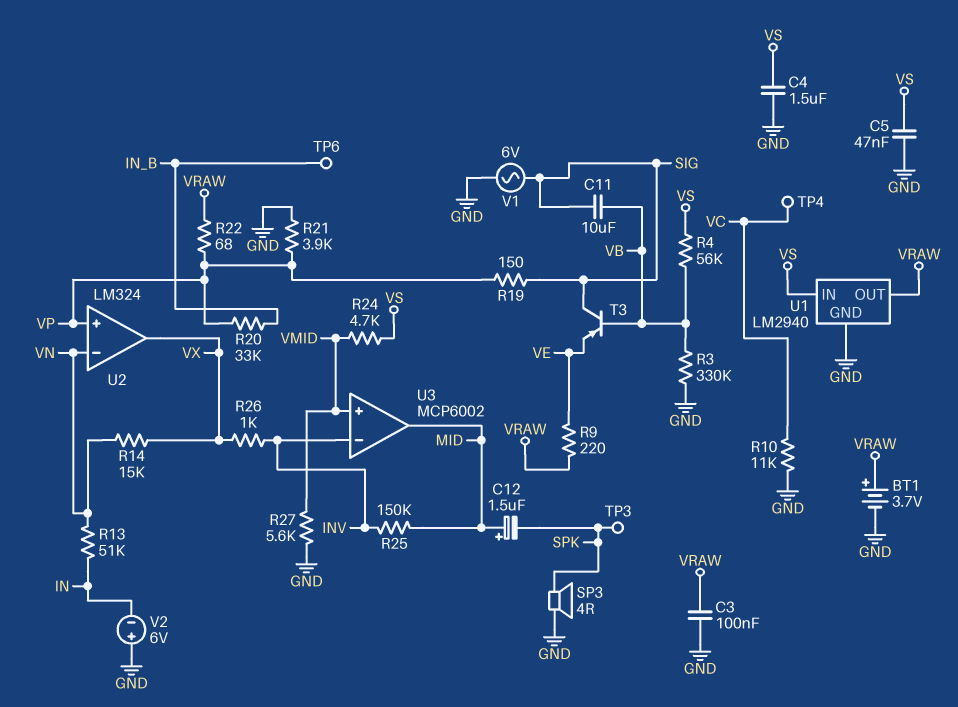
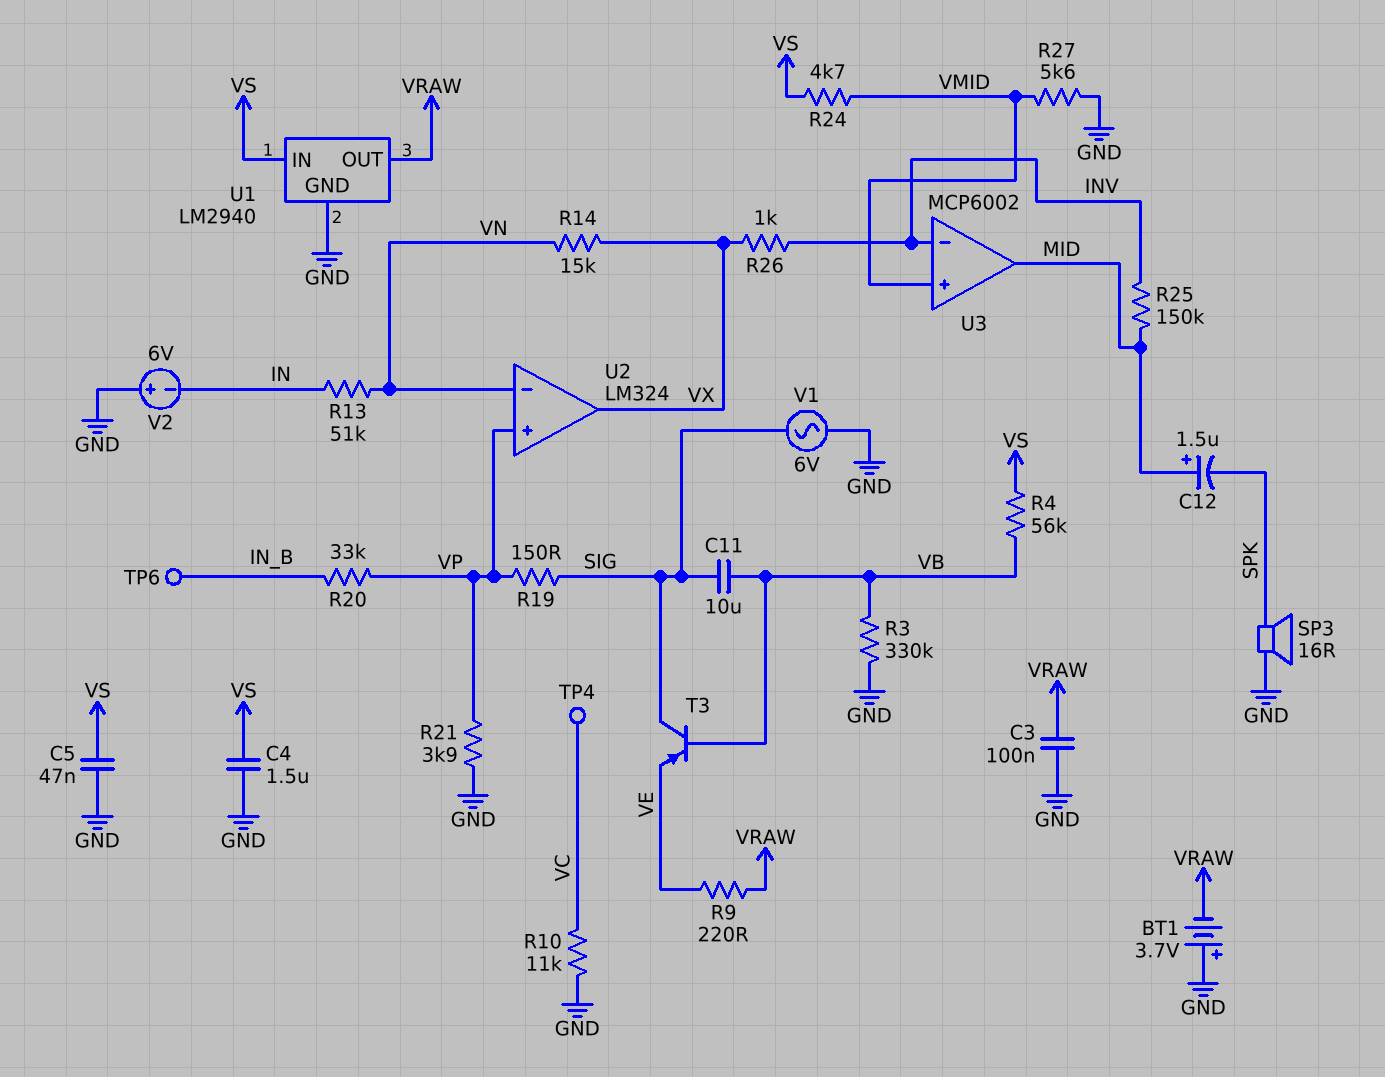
BT1: 3.7V (plus VRAW, minus GND) -> 3.7V (plus GND, minus VRAW)
R22: 68 (VP, VRAW) -> none
SP3: speaker 4R (GND, SPK) -> speaker 16R (GND, SPK)
TP3: test point (SPK) -> none

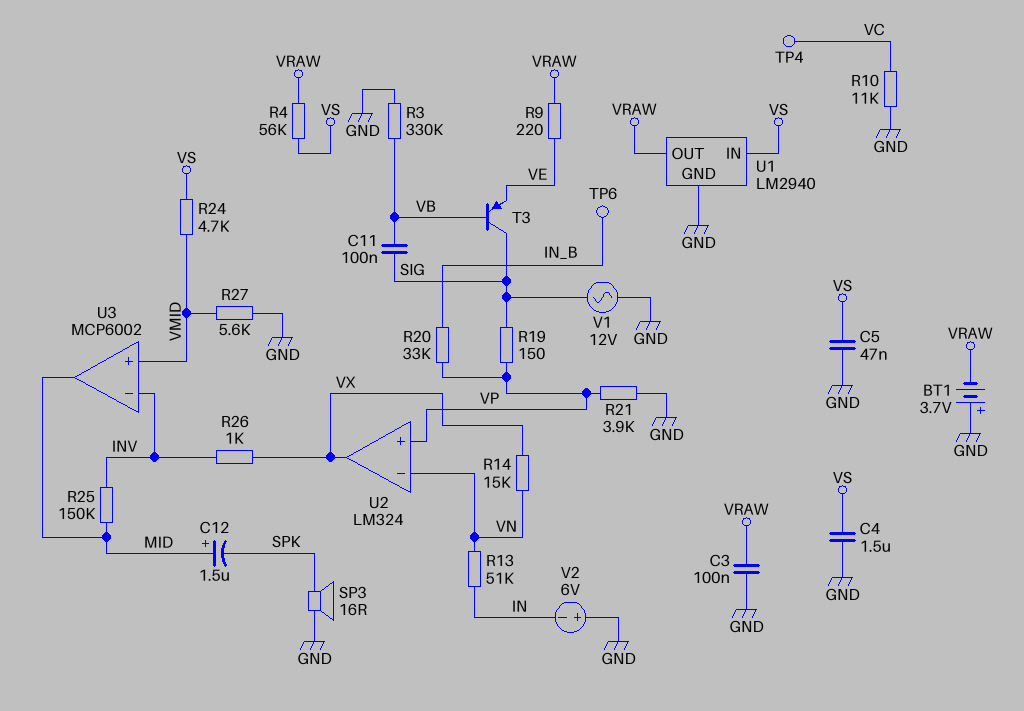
C11: 10uF (SIG, VB) -> 100nF (SIG, VB)
R4: 56k (VB, VS) -> 56k (VRAW, VS)
V1: AC 6V (GND, SIG) -> AC 12V (GND, SIG)

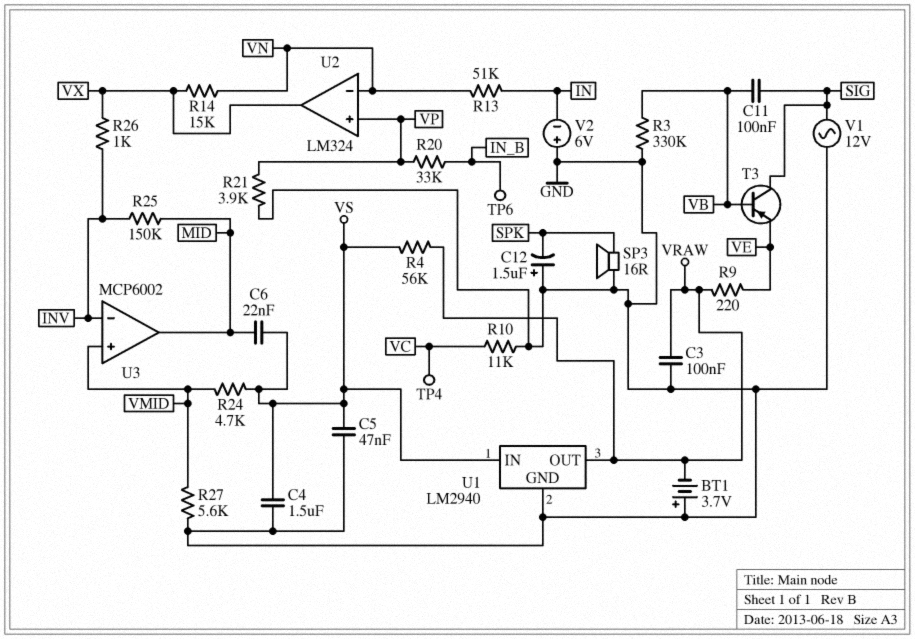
C6: none -> 22nF (MID, VS)
C12: 1.5uF (plus MID, minus SPK) -> 1.5uF (plus GND, minus SPK)
R19: 150 (SIG, VP) -> none

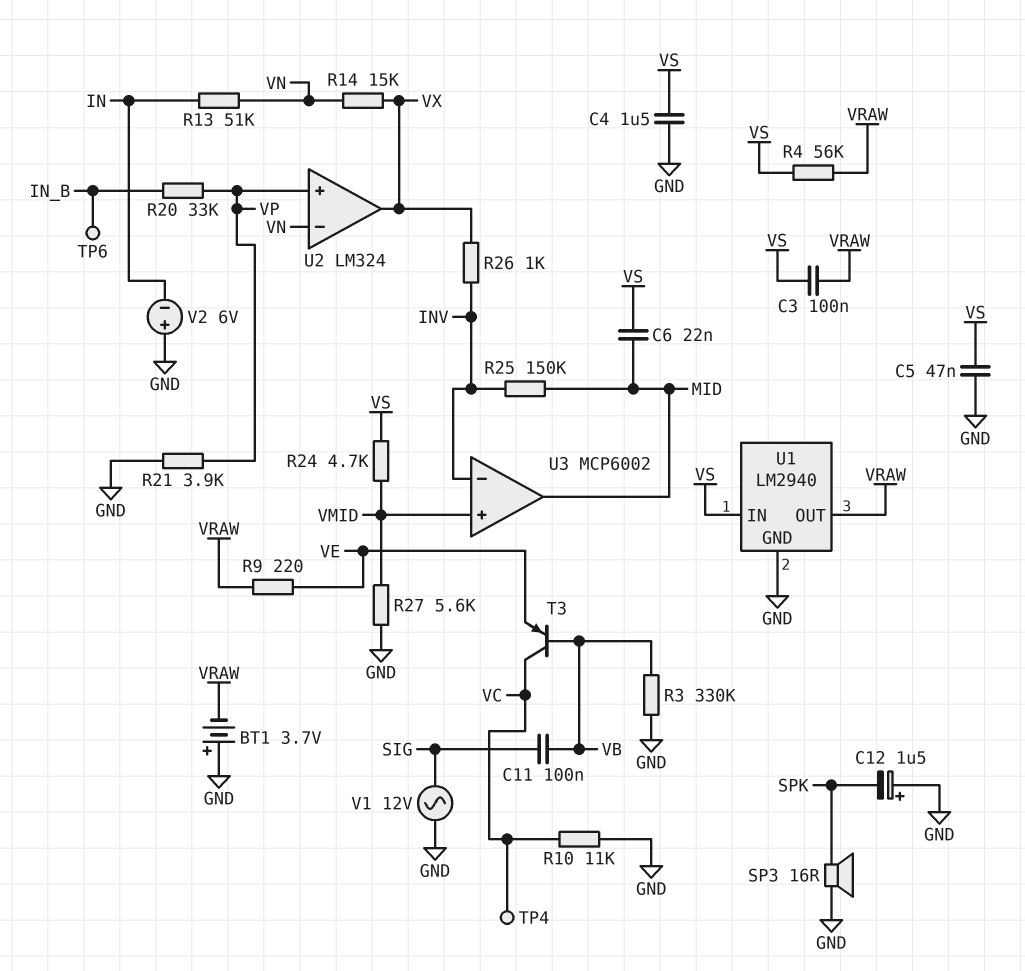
C3: 100nF (GND, VRAW) -> 100nF (VRAW, VS)
T3: PNP (B VB, C SIG, E VE) -> PNP (B VB, C VC, E VE)

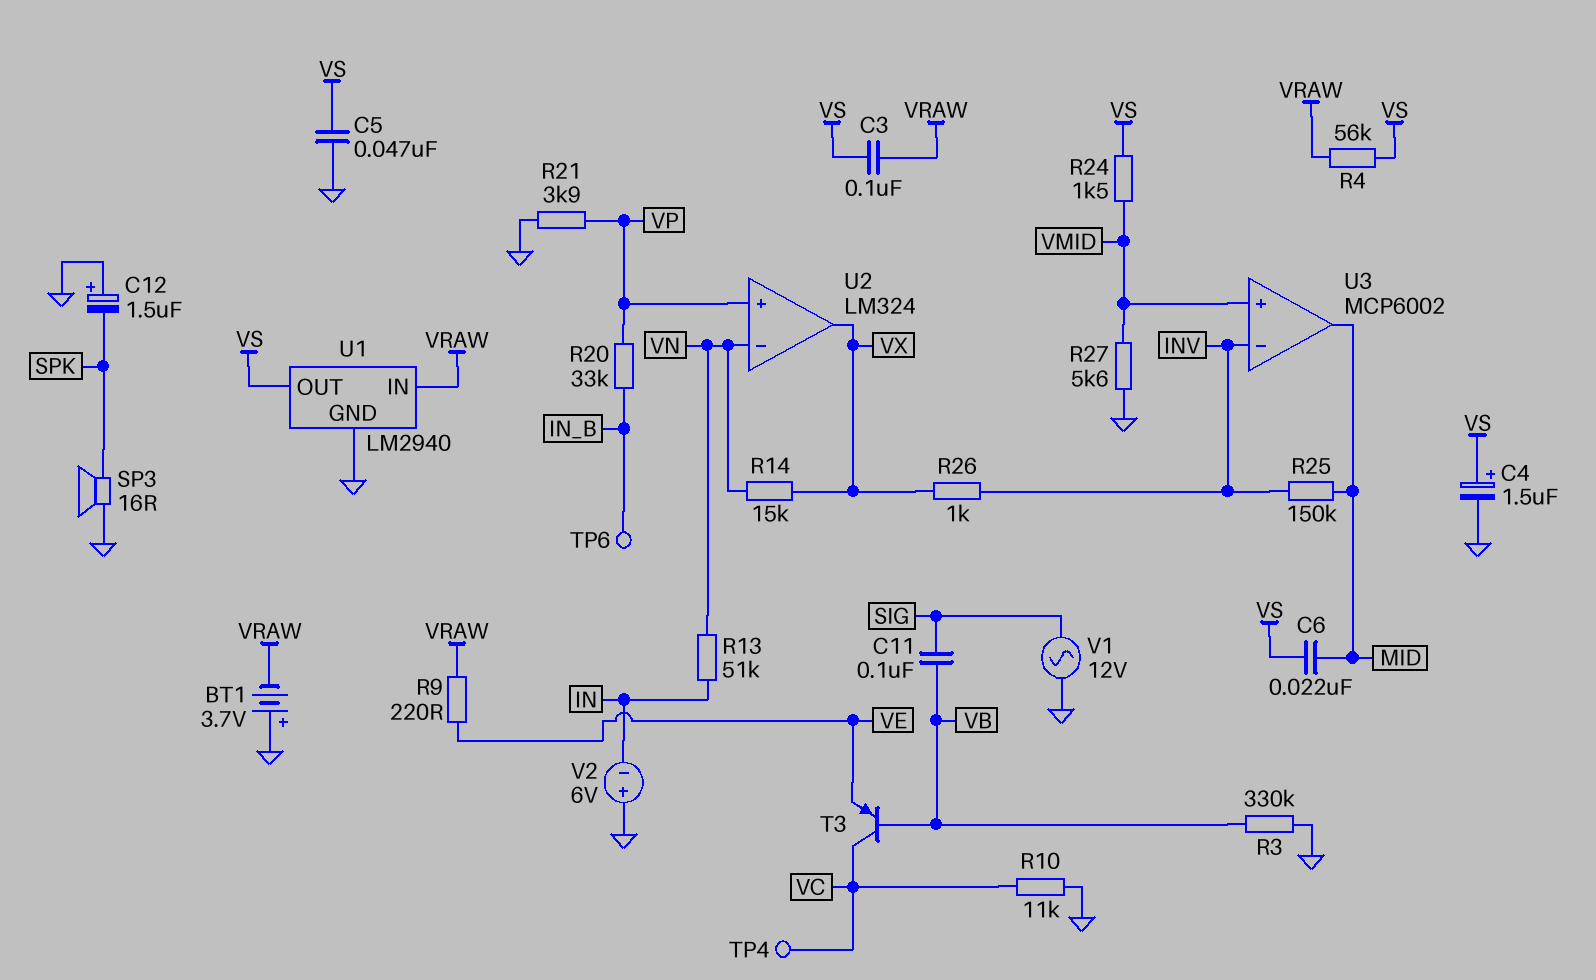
C4: 1.5uF (GND, VS) -> 1.5uF (plus VS, minus GND)
R24: 4.7k (VMID, VS) -> 1.5k (VMID, VS)
U1 pin IN: VS -> VRAW
U1 pin OUT: VRAW -> VS

